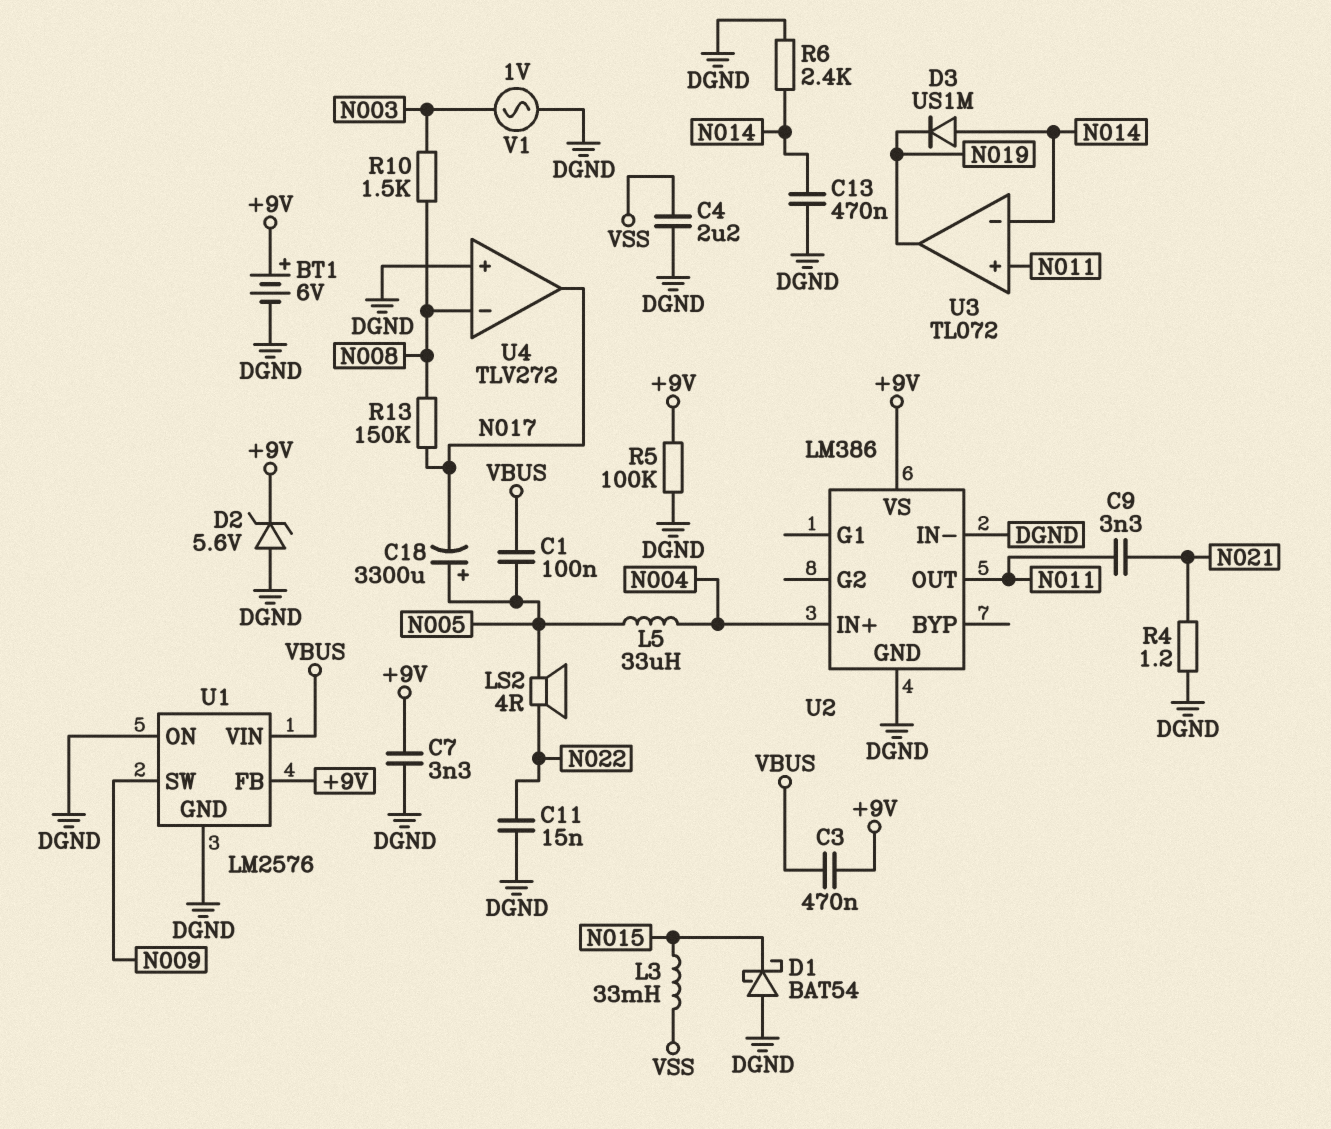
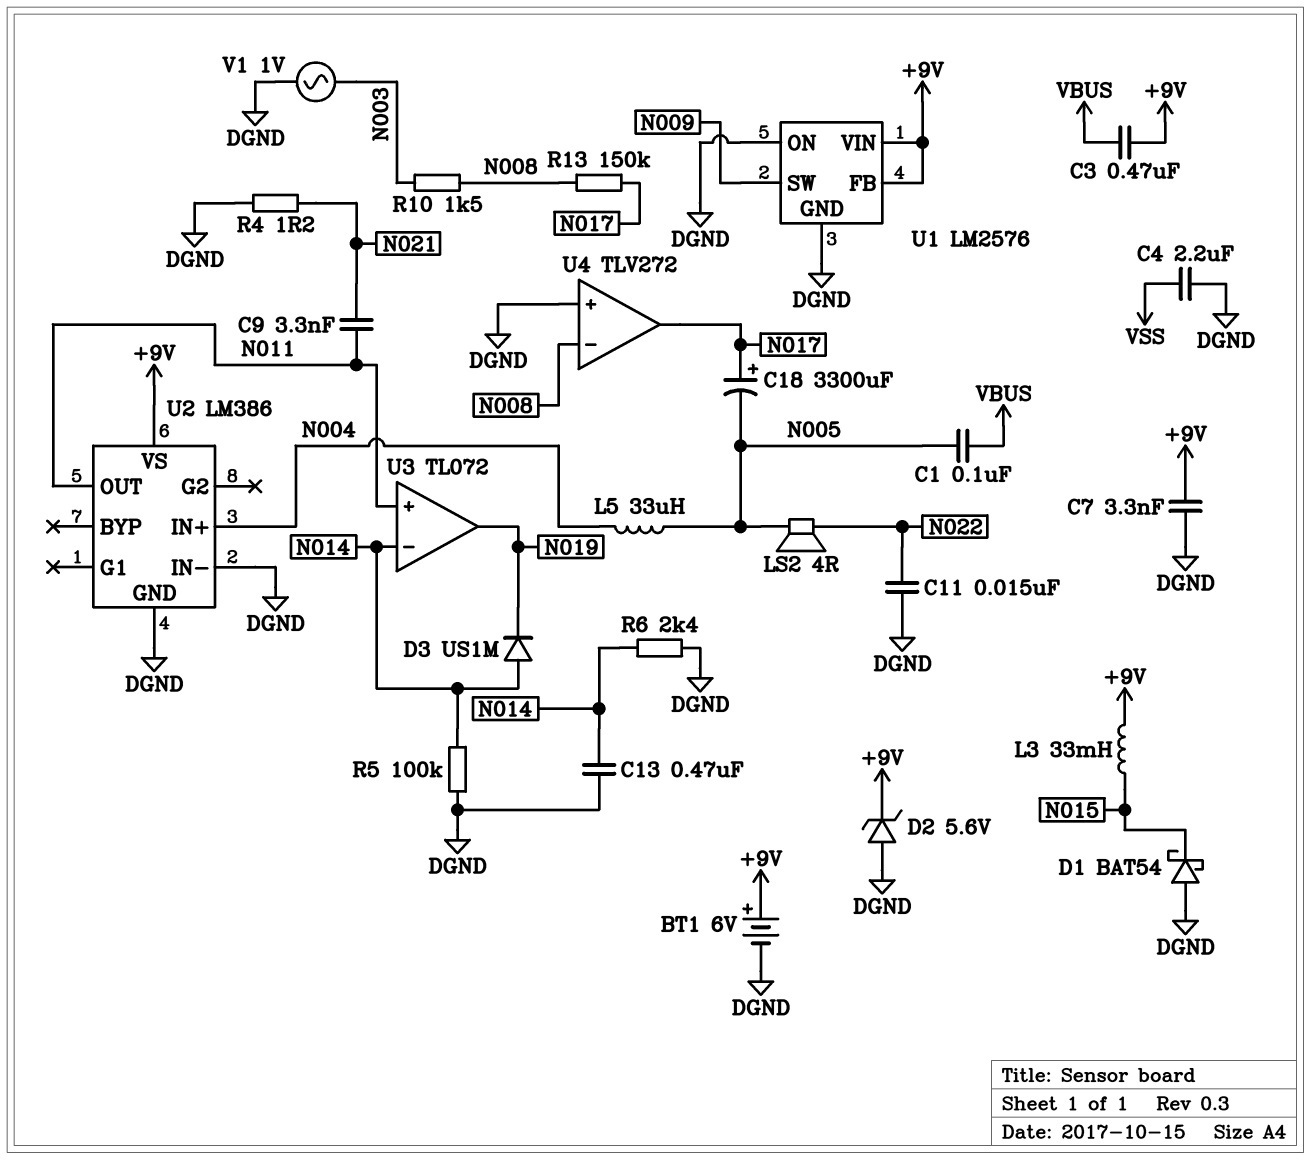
C18: 3300uF (plus N005, minus N017) -> 3300uF (plus N017, minus N005)
L3: 33mH (N015, VSS) -> 33mH (+9V, N015)
R5: 100k (+9V, DGND) -> 100k (DGND, N014)
U1 pin VIN: VBUS -> +9V

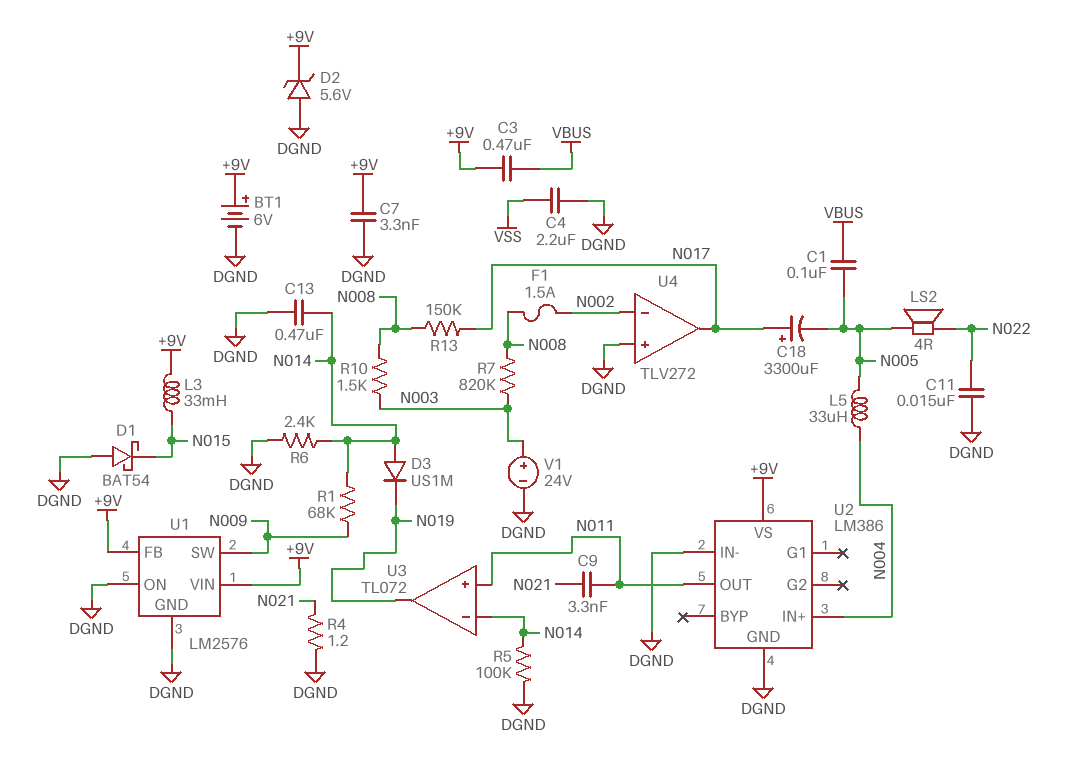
F1: none -> 1.5A (N002, N008)
R1: none -> 68k (N009, N014)
R7: none -> 820k (N003, N008)
U4 pin in-: N008 -> N002
V1: AC 1V (DGND, N003) -> 24V (plus N003, minus DGND)

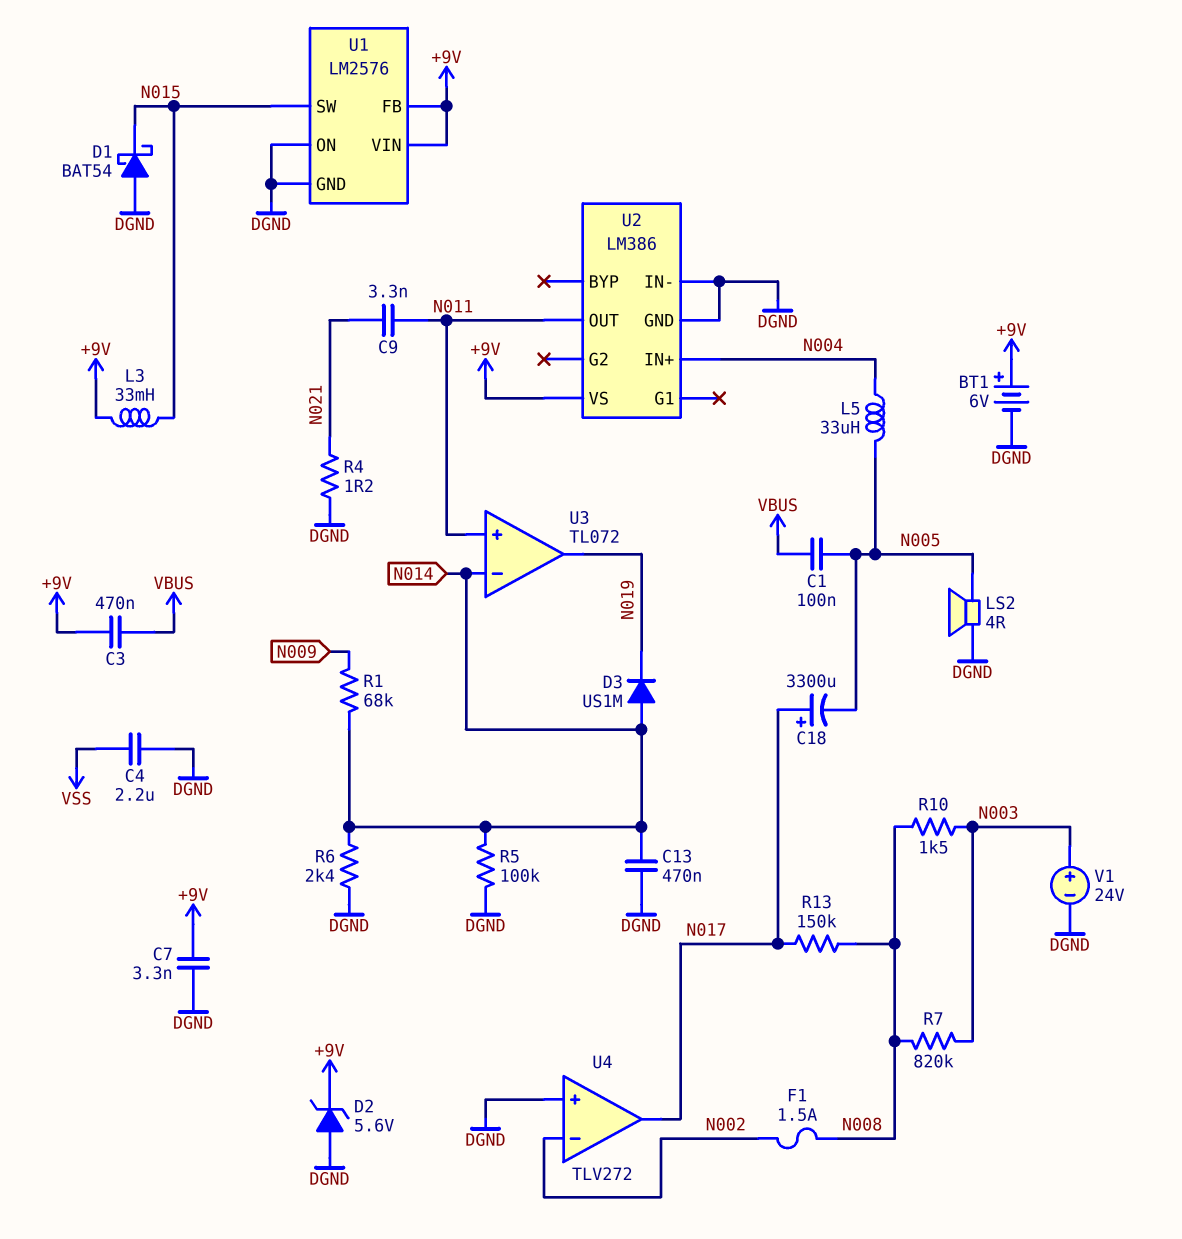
C11: 15nF (DGND, N022) -> none
LS2: speaker 4R (N005, N022) -> speaker 4R (DGND, N005)
U1 pin SW: N009 -> N015

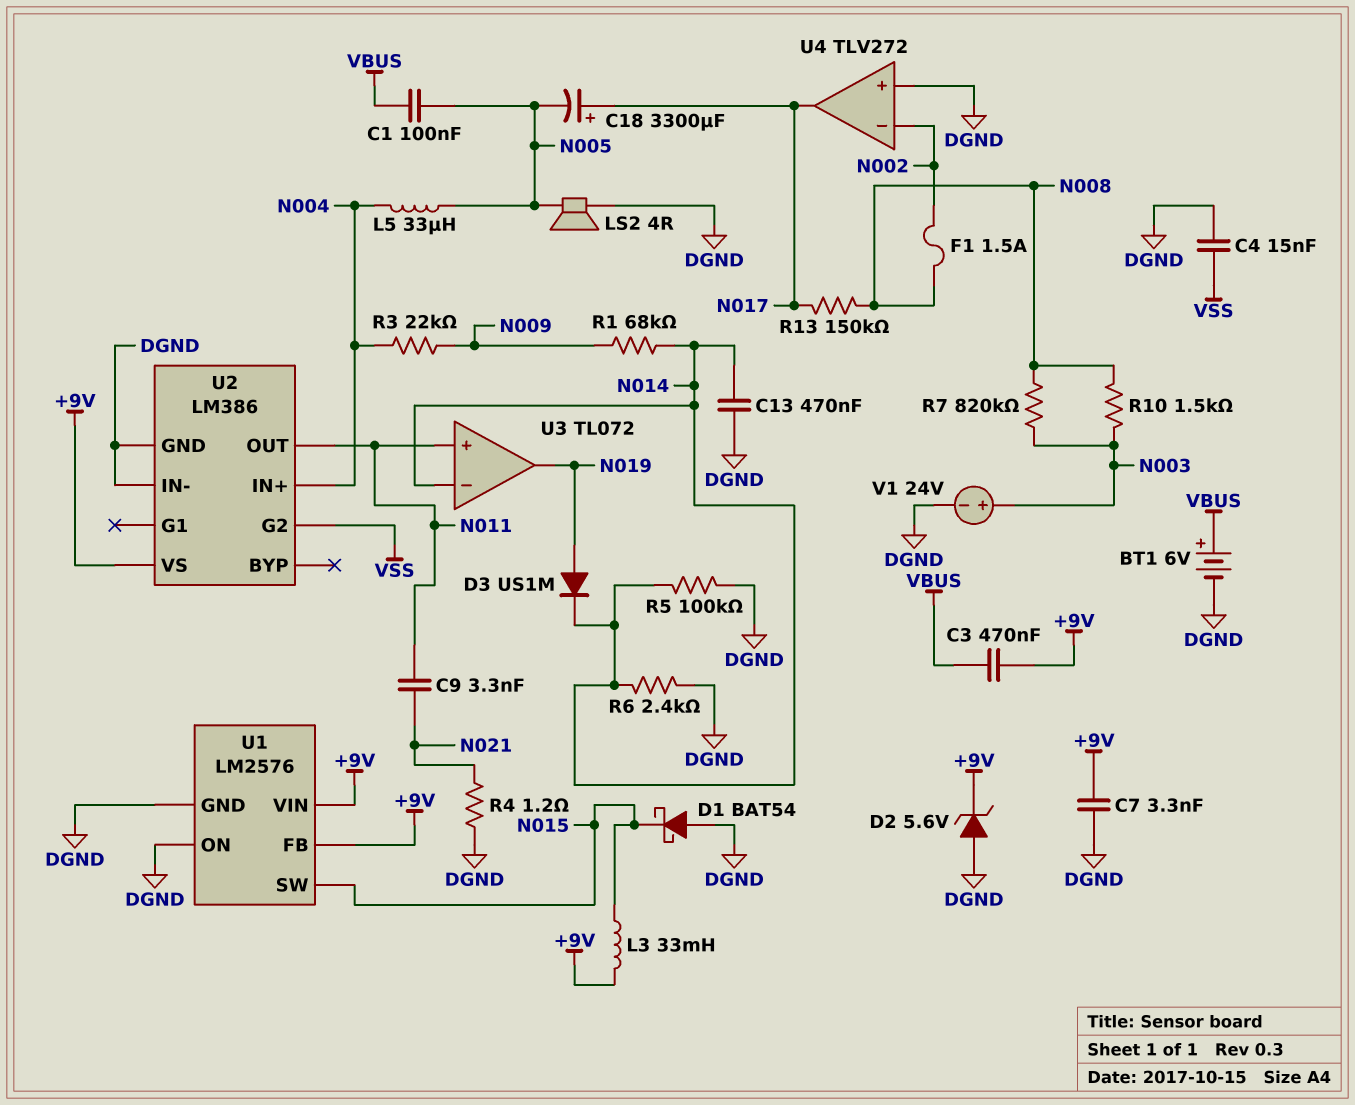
BT1: 6V (plus +9V, minus DGND) -> 6V (plus VBUS, minus DGND)
C4: 2.2uF (DGND, VSS) -> 15nF (DGND, VSS)
D3: diode US1M (A N014, K N019) -> diode US1M (A N019, K N014)
R3: none -> 22k (N004, N009)
U2 pin G2: none -> VSS

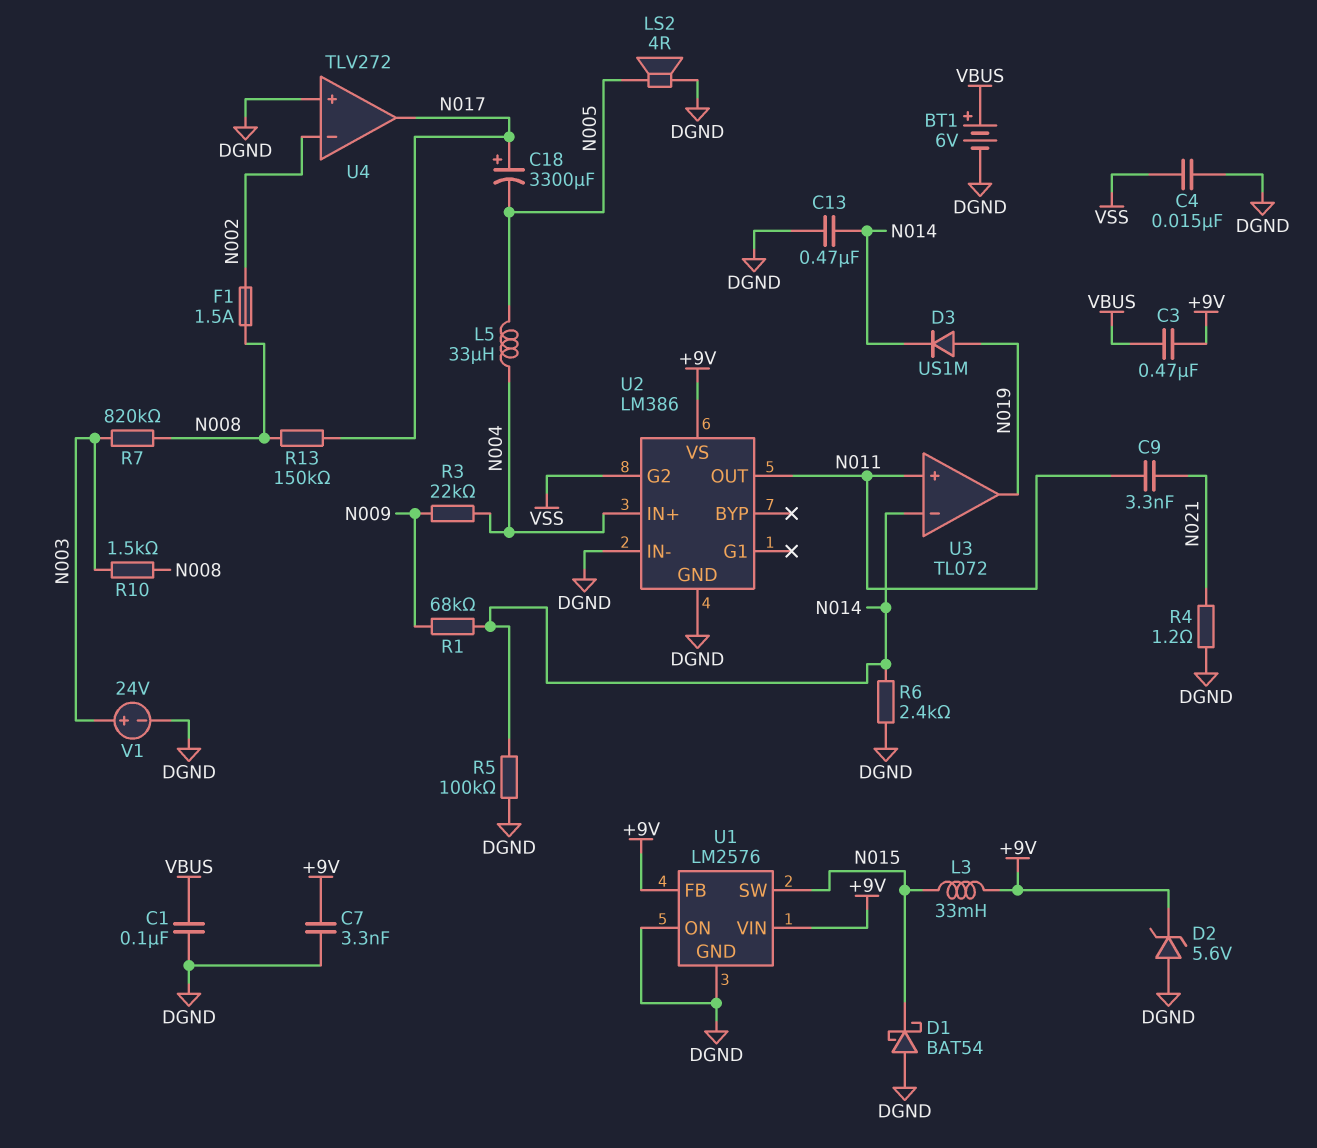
C1: 100nF (N005, VBUS) -> 100nF (DGND, VBUS)

